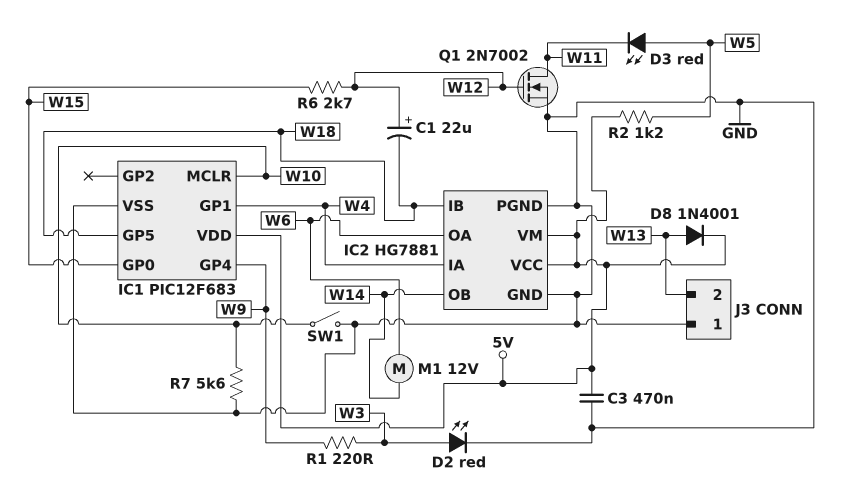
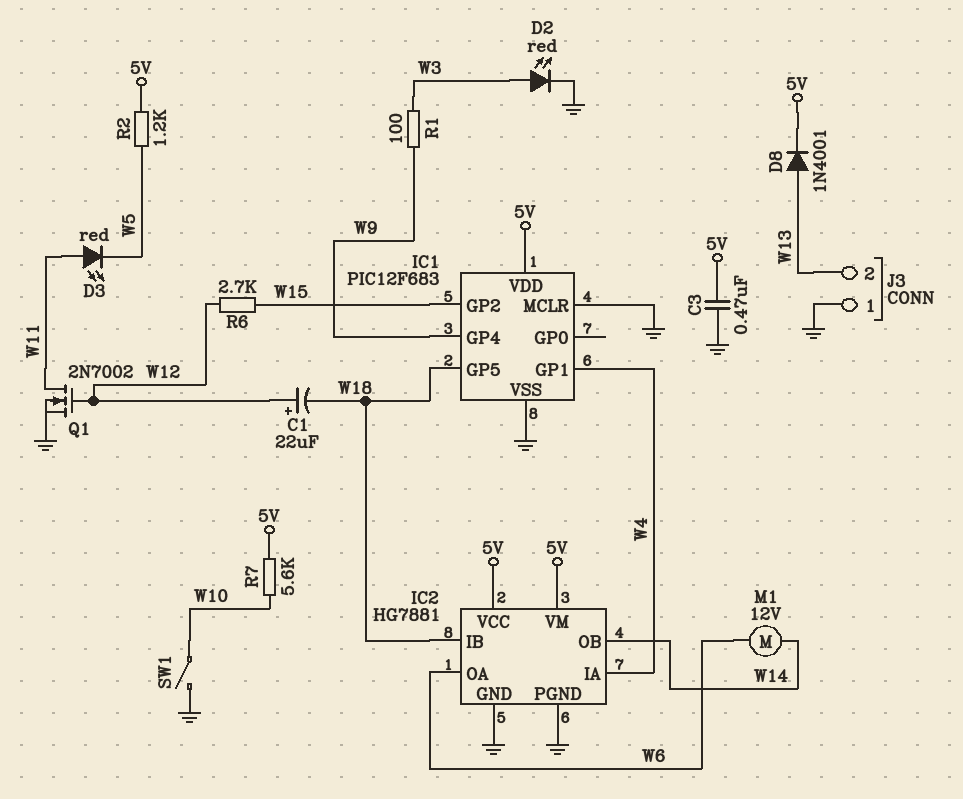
D3: LED red (A W5, K W11) -> LED red (A W11, K W5)
IC1 pin GP0: W15 -> none
IC1 pin GP2: none -> W15
IC1 pin MCLR: W10 -> GND
R1: 220 (W3, W9) -> 100 (W3, W9)
R7: 5.6k (GND, W10) -> 5.6k (5V, W10)

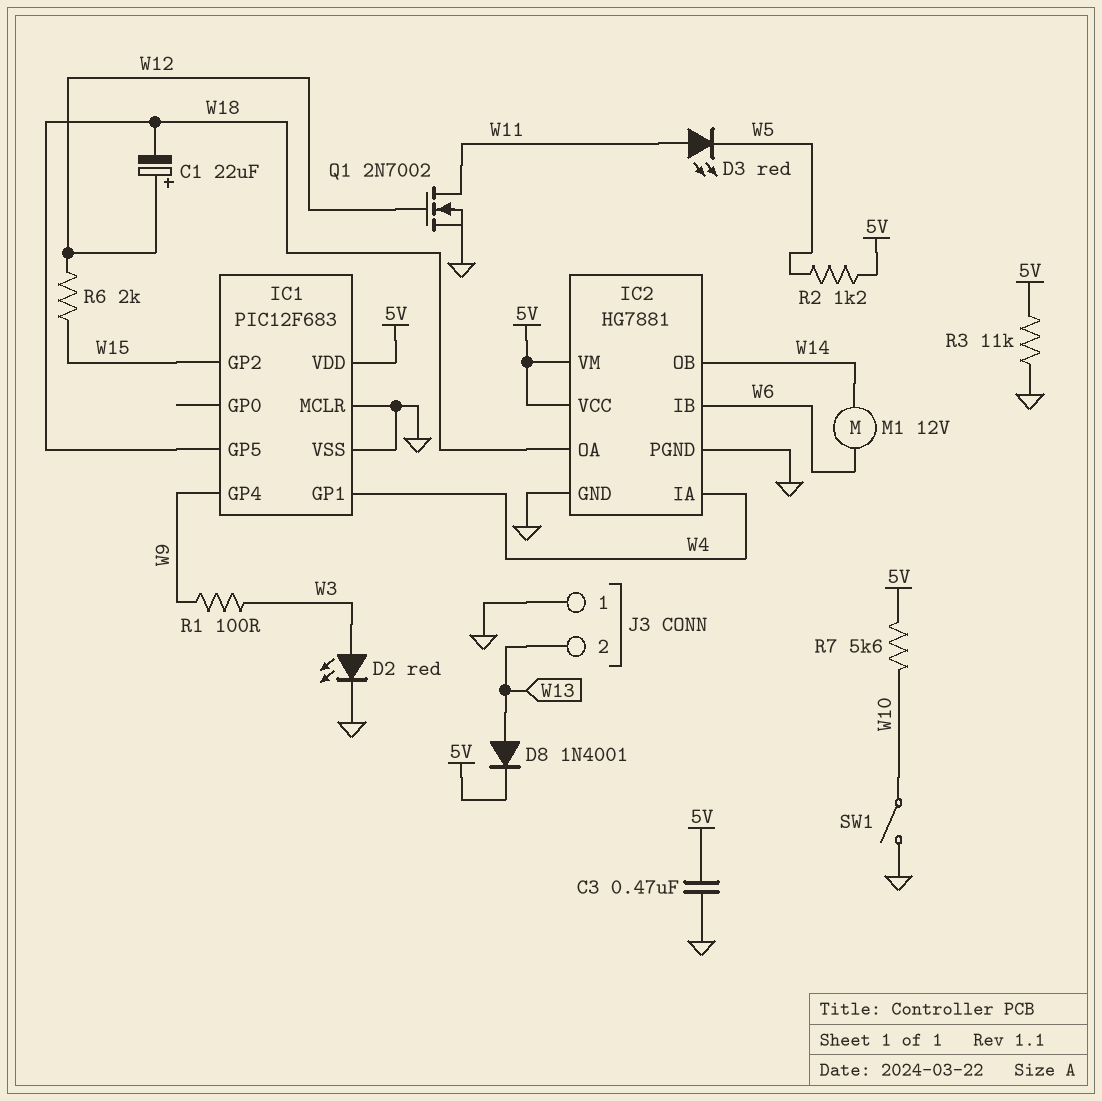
IC2 pin IB: W18 -> W6
IC2 pin OA: W6 -> W18
R3: none -> 11k (5V, GND)
R6: 2.7k (W12, W15) -> 2k (W12, W15)

